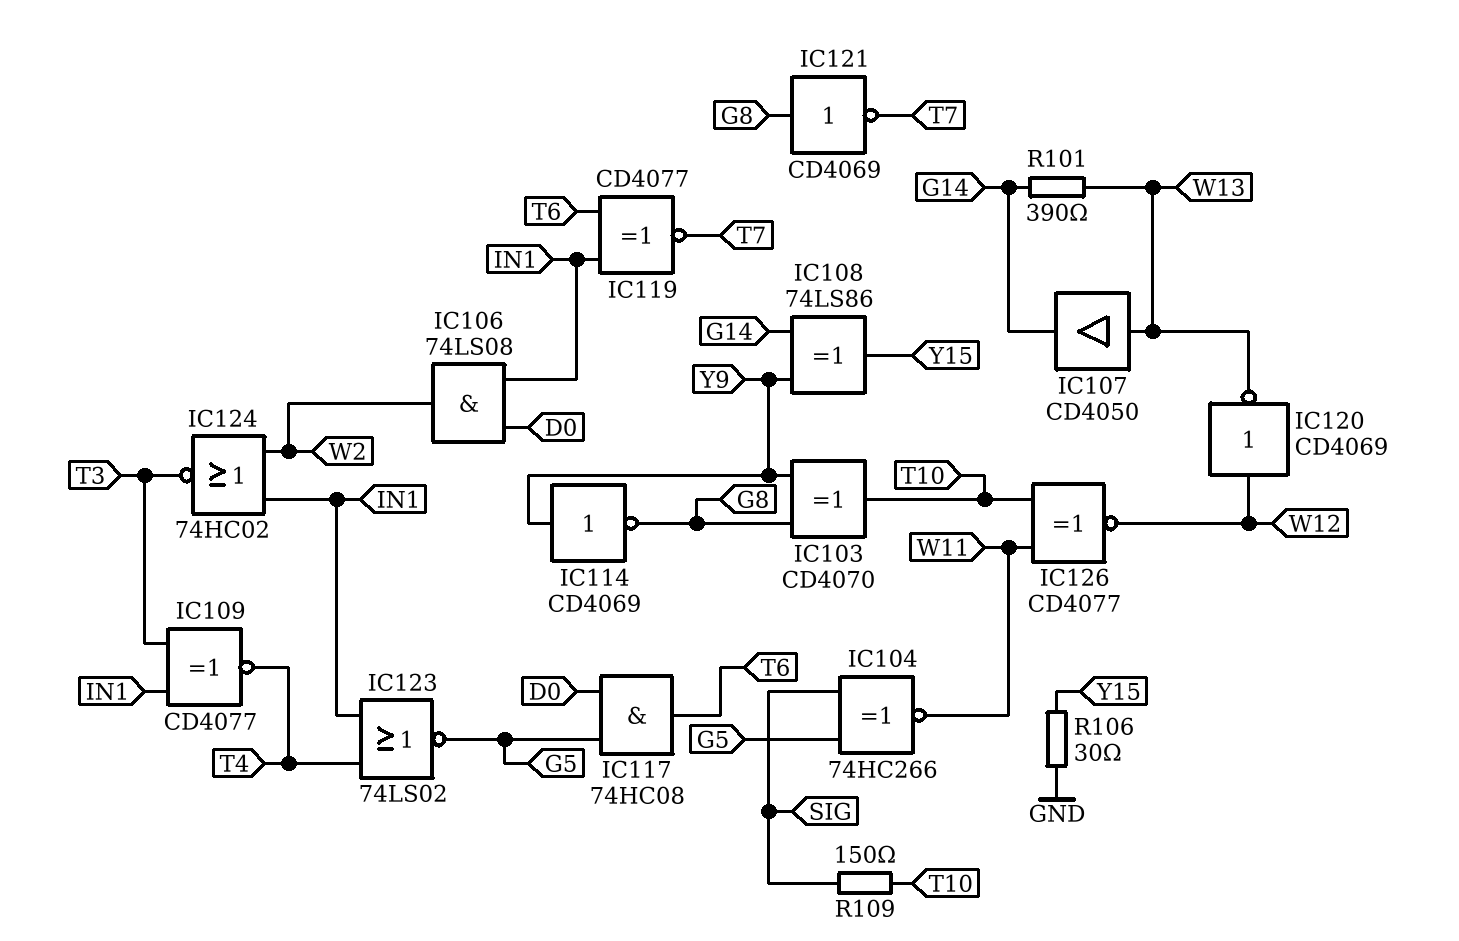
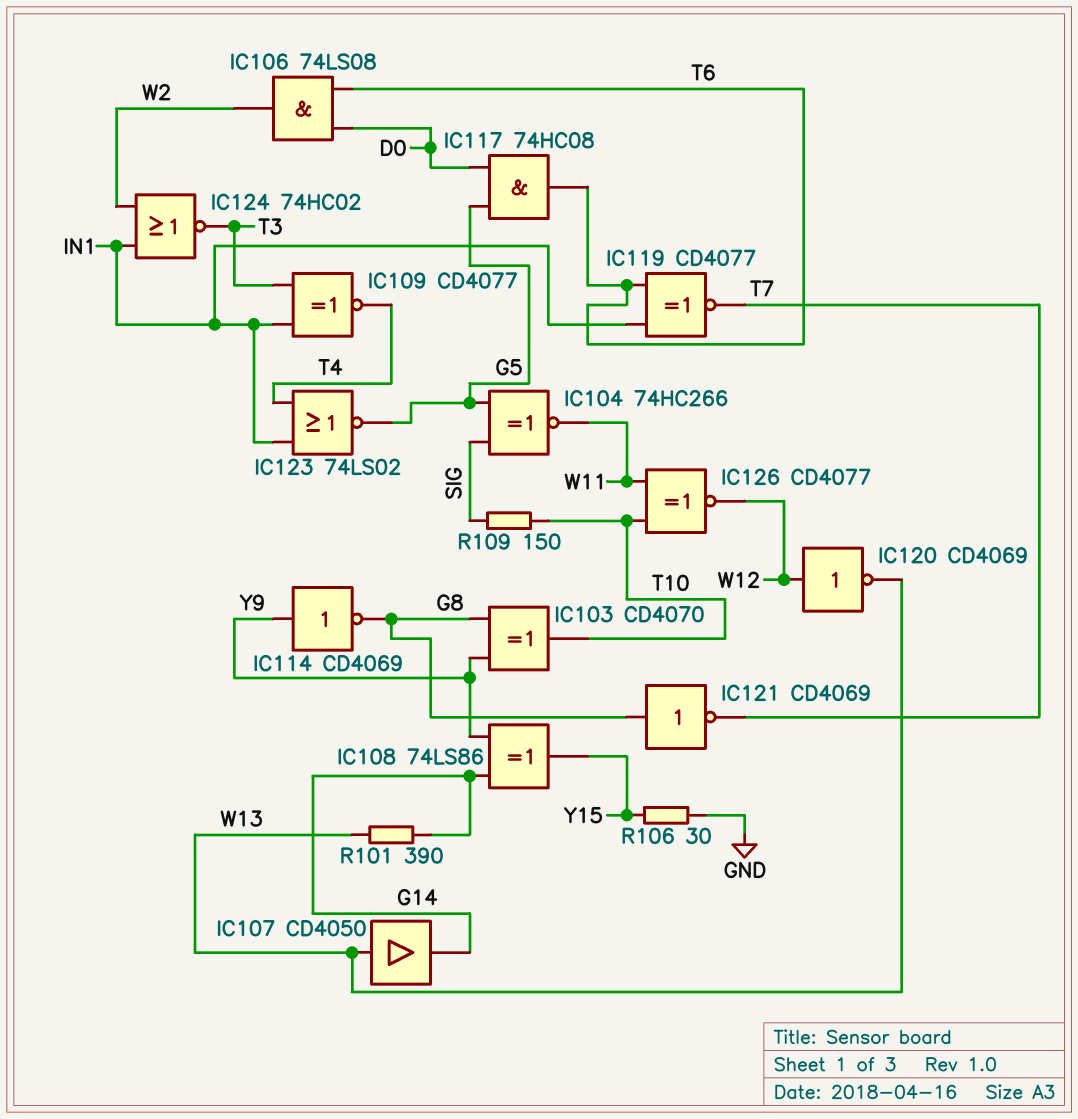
IC106: AND 74LS08 (in D0, in IN1, out W2) -> AND 74LS08 (in D0, in T6, out W2)

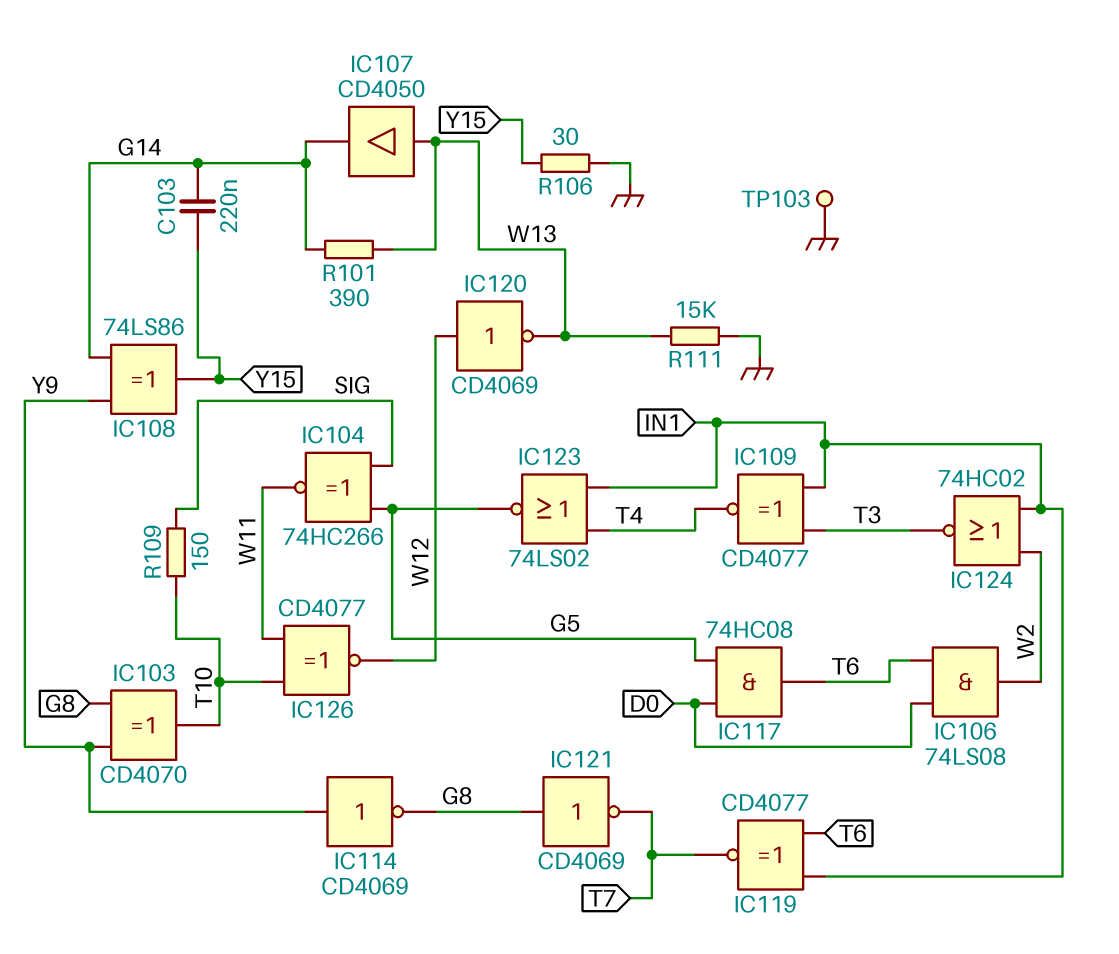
C103: none -> 220nF (G14, Y15)
R111: none -> 15k (GND, W13)
TP103: none -> test point (GND)

